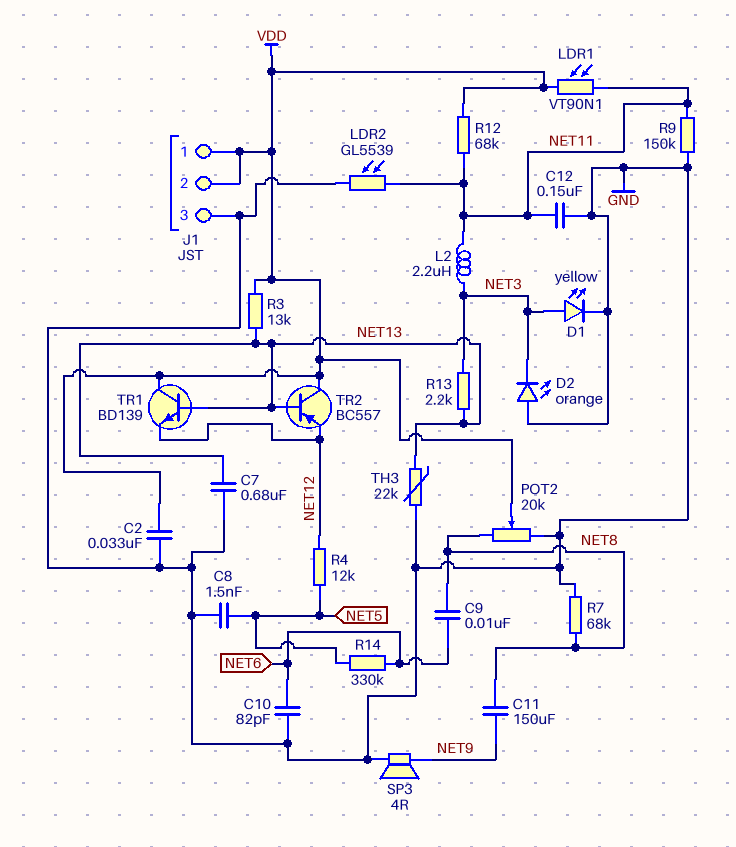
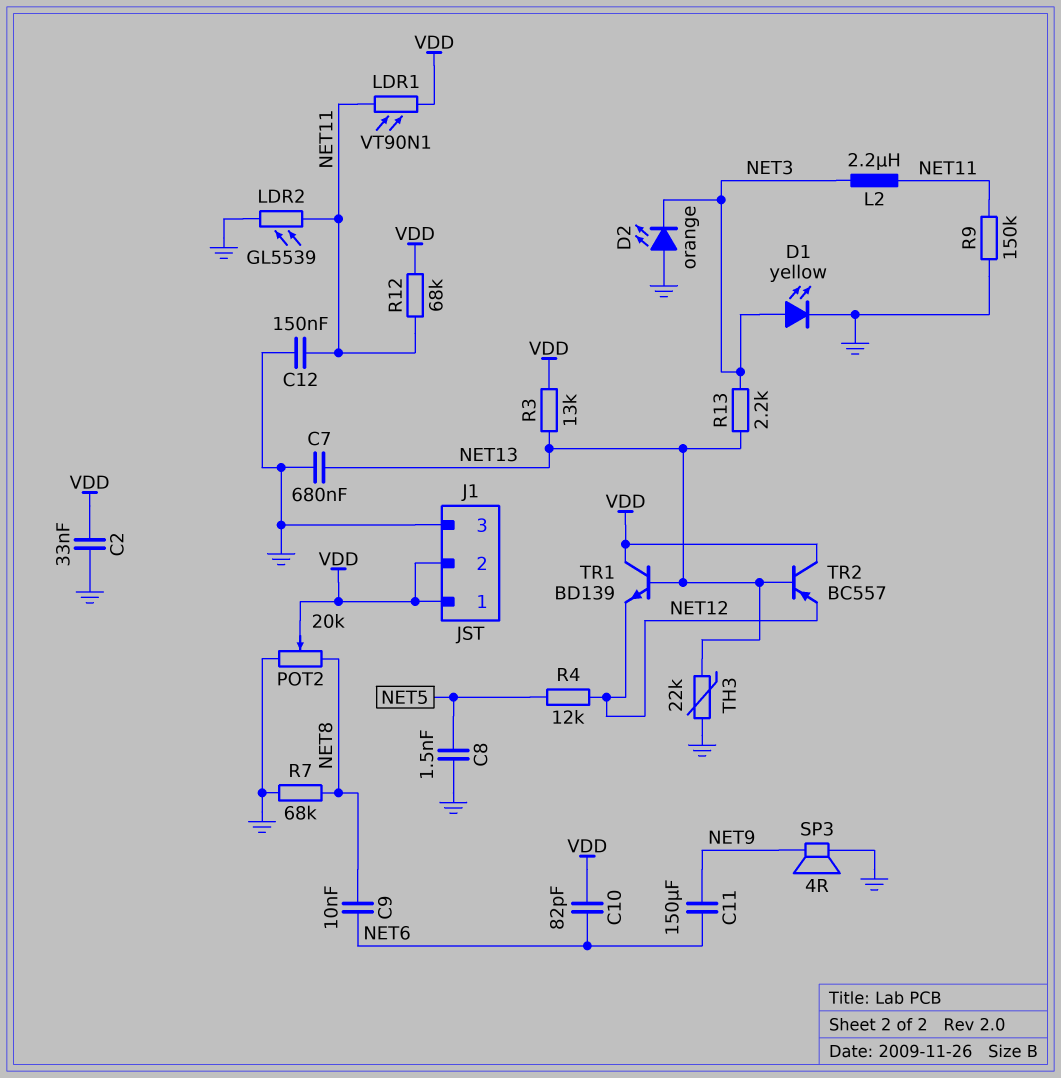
C10: 82pF (GND, NET6) -> 82pF (NET6, VDD)
C11: 150uF (NET8, NET9) -> 150uF (NET6, NET9)
R14: 330k (NET5, NET6) -> none

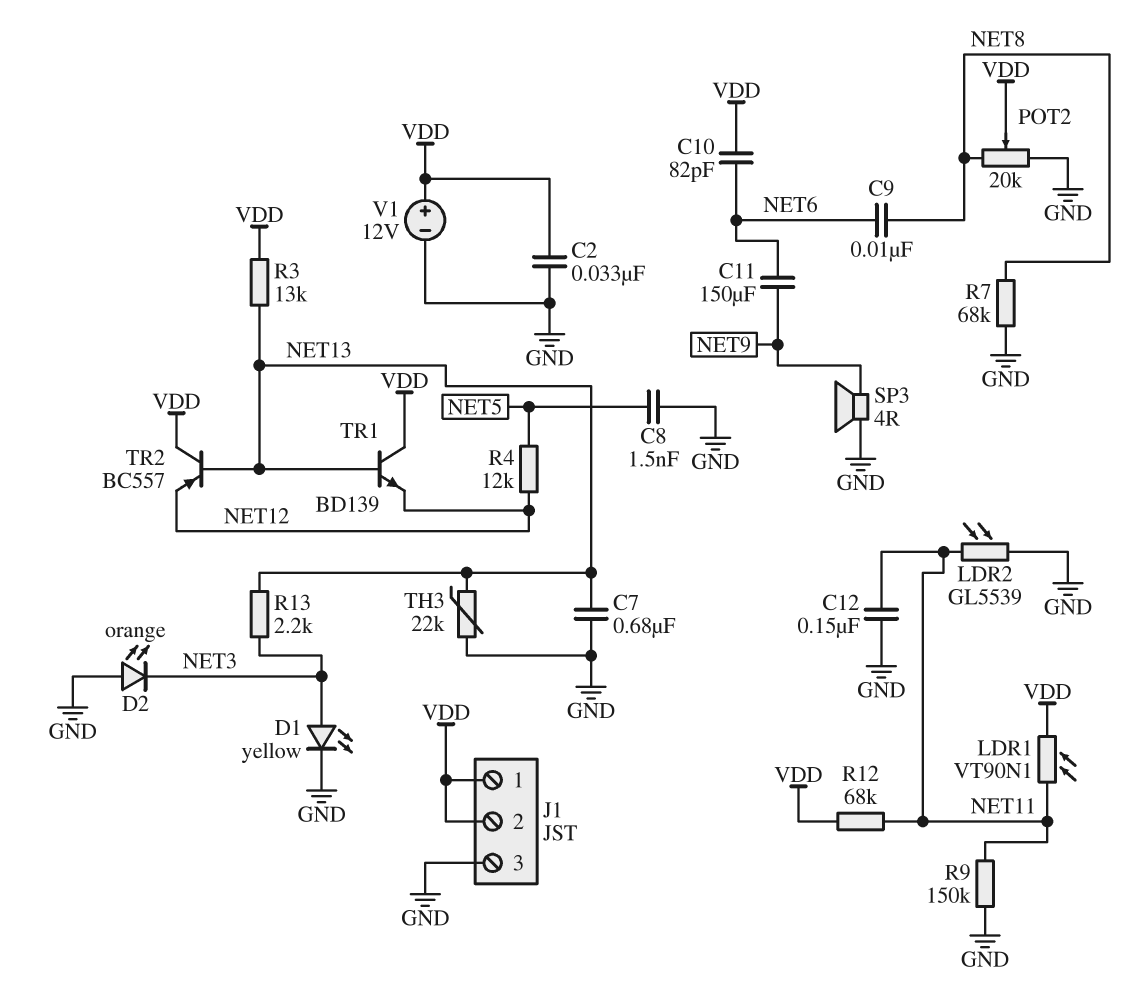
L2: 2.2uH (NET3, NET11) -> none
V1: none -> 12V (plus VDD, minus GND)

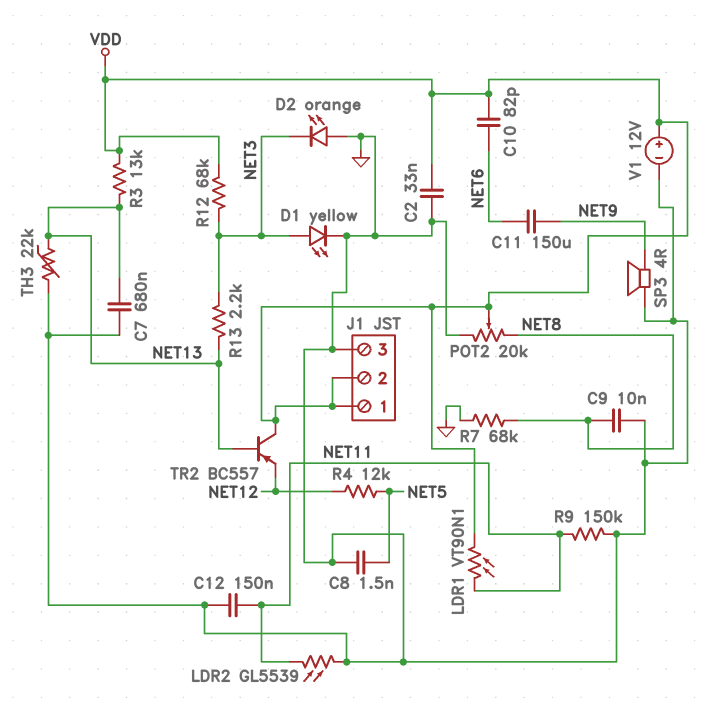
C9: 10nF (NET6, NET8) -> 10nF (GND, NET8)
R12: 68k (NET11, VDD) -> 68k (NET3, VDD)
TR1: NPN BD139 (B NET13, C VDD, E NET12) -> none

